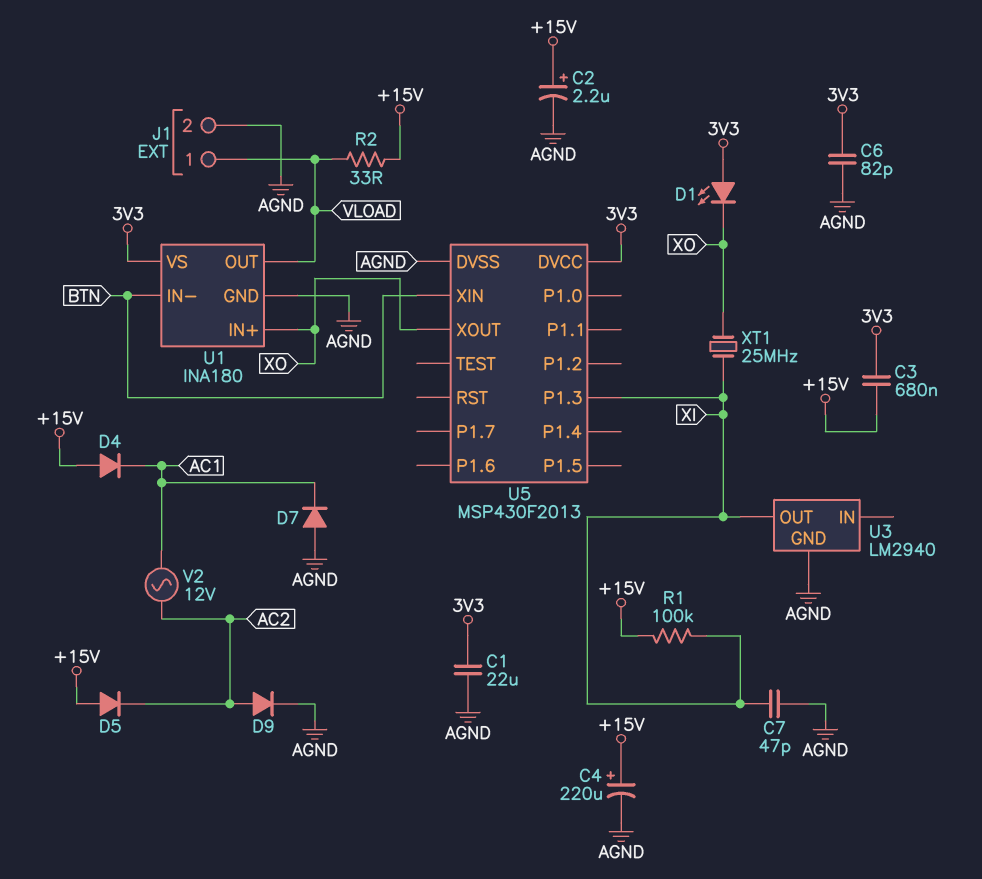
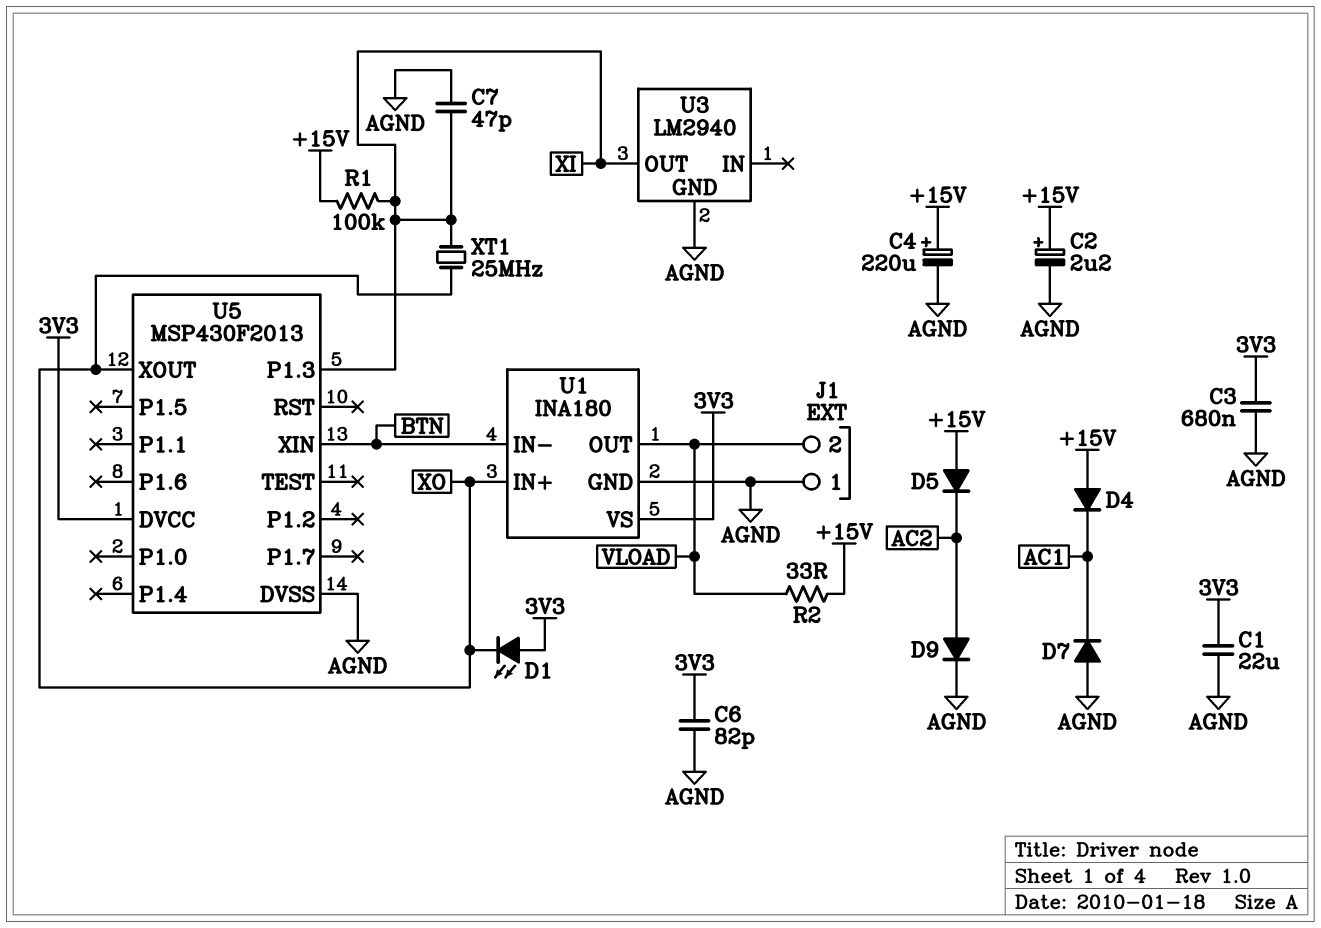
C3: 680nF (+15V, 3V3) -> 680nF (3V3, AGND)
J1 pin 1: VLOAD -> AGND
J1 pin 2: AGND -> VLOAD
V2: AC 12V (AC1, AC2) -> none

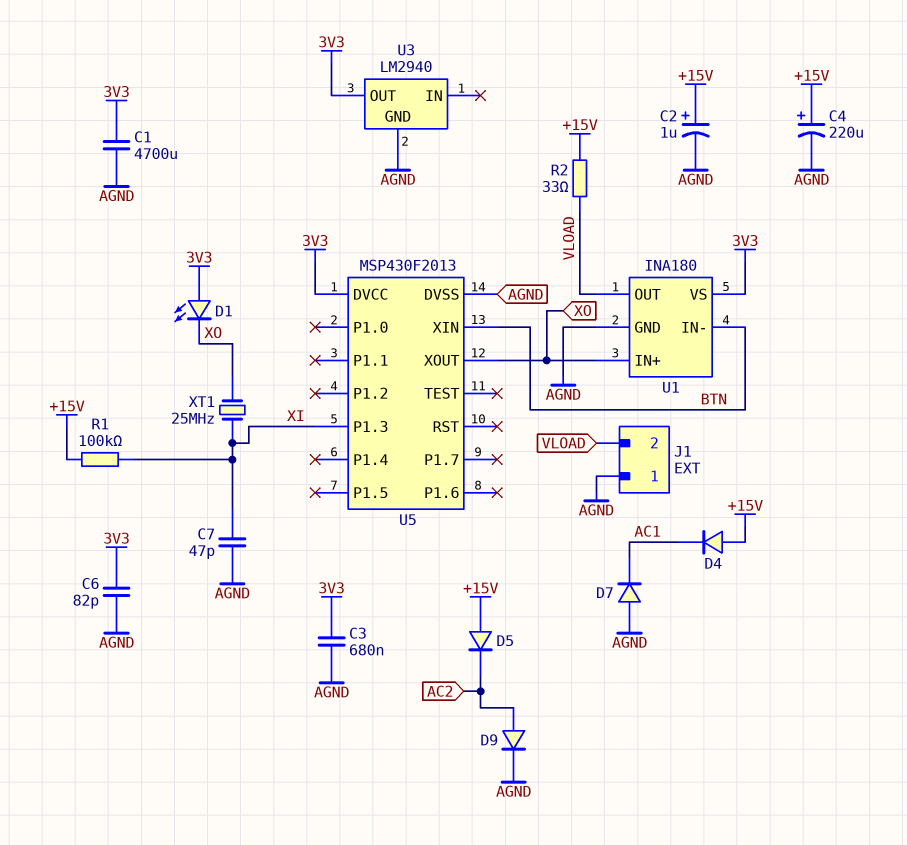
C1: 22uF (3V3, AGND) -> 4700uF (3V3, AGND)
C2: 2.2uF (plus +15V, minus AGND) -> 1uF (plus +15V, minus AGND)
U3 pin OUT: XI -> 3V3

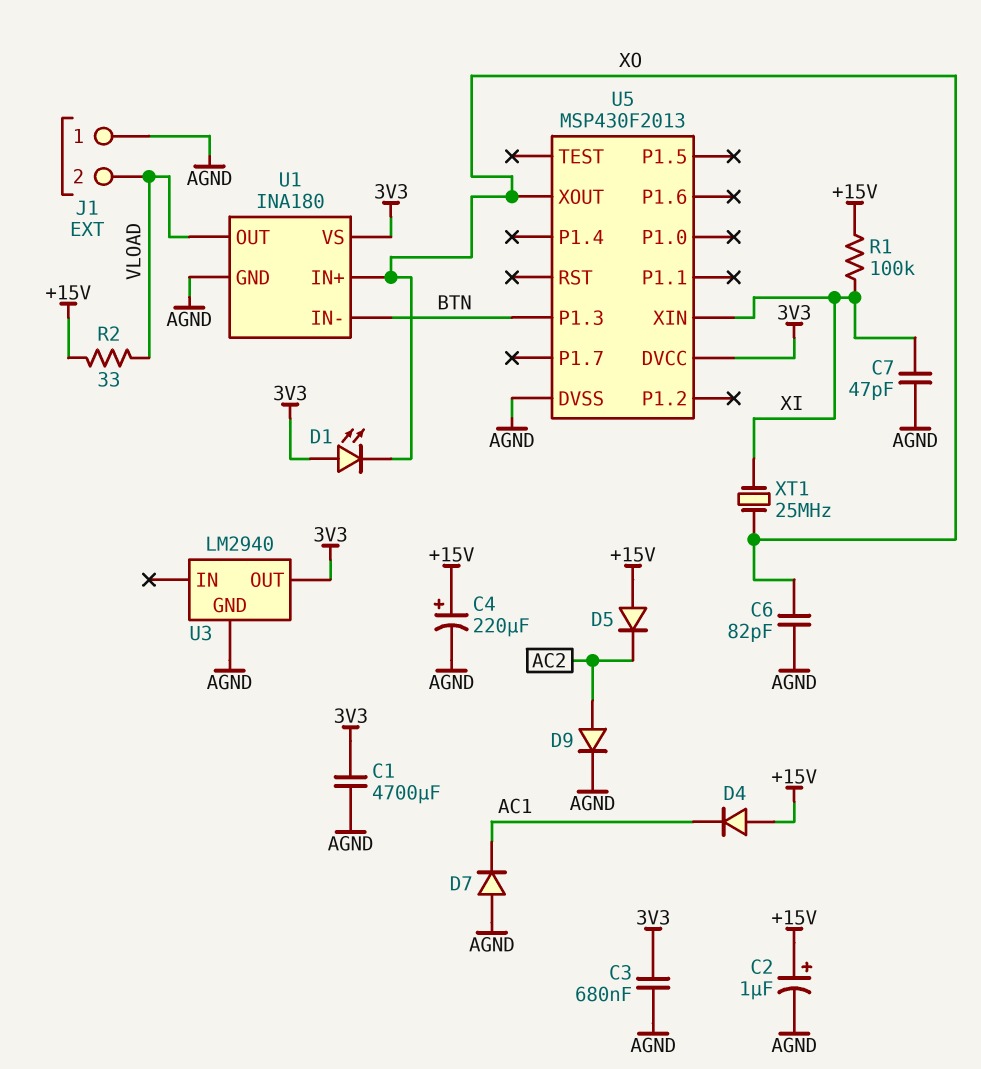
C6: 82pF (3V3, AGND) -> 82pF (AGND, XO)
U5 pin P1.3: XI -> BTN
U5 pin XIN: BTN -> XI

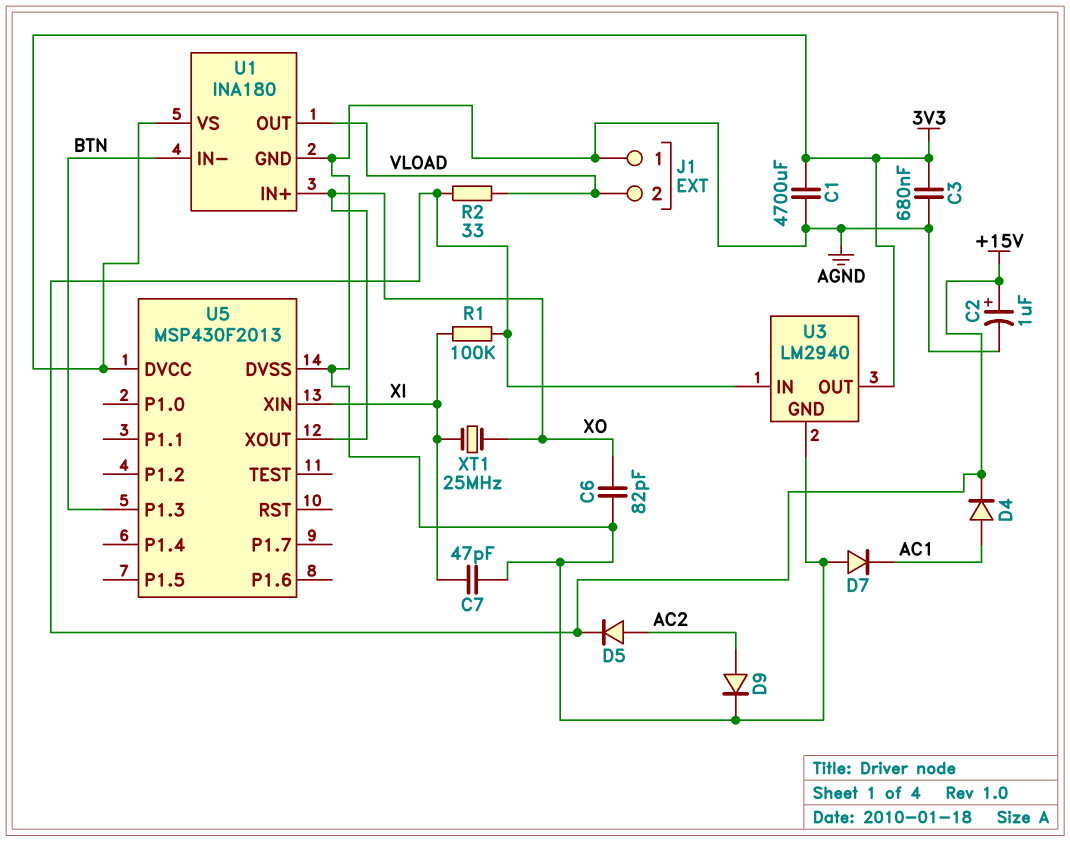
C4: 220uF (plus +15V, minus AGND) -> none
D1: LED (A 3V3, K XO) -> none
D4: diode (A +15V, K AC1) -> diode (A AC1, K +15V)
D5: diode (A +15V, K AC2) -> diode (A AC2, K +15V)
U3 pin IN: none -> +15V

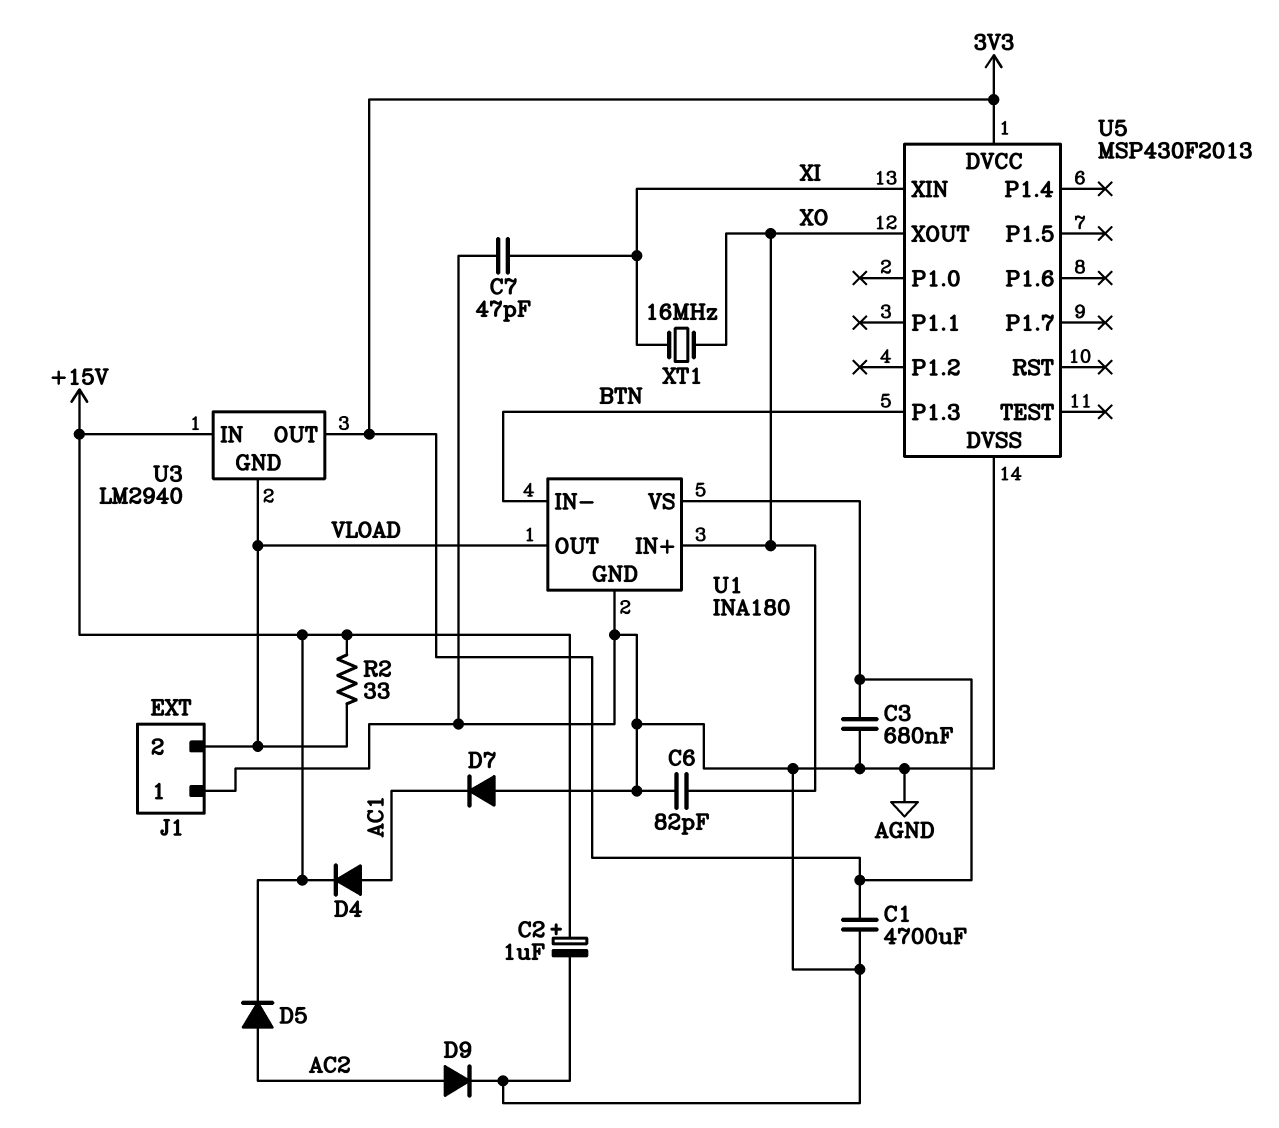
R1: 100k (+15V, XI) -> none
U3 pin GND: AGND -> VLOAD
XT1: 25MHz (XI, XO) -> 16MHz (XI, XO)

